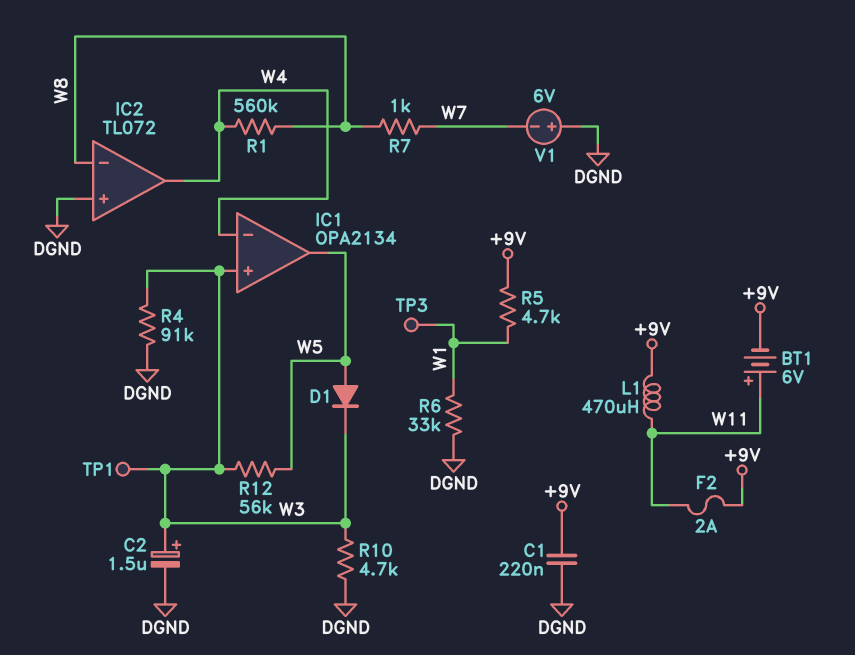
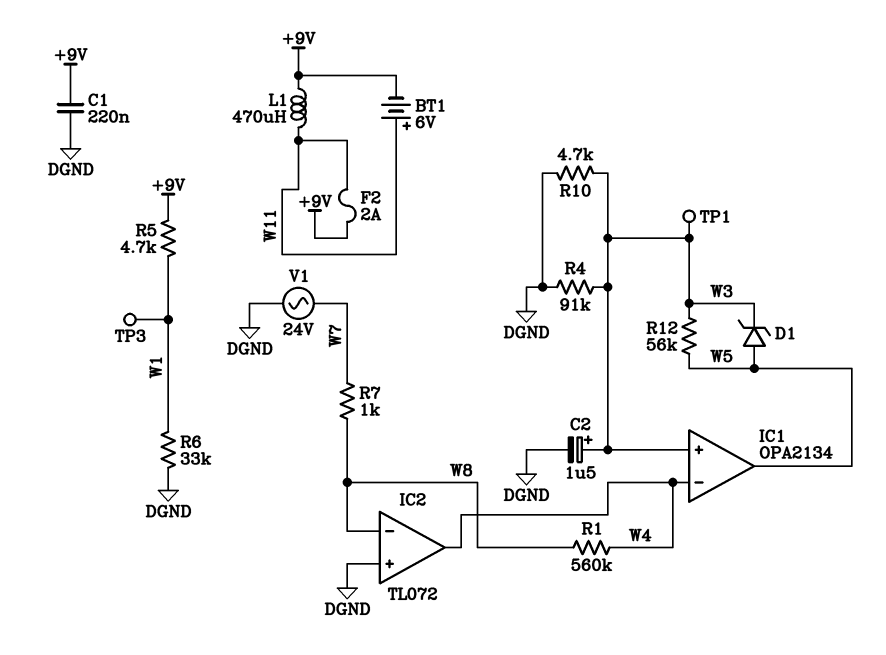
D1: diode (A W5, K W3) -> zener (A W5, K W3)
V1: 6V (plus DGND, minus W7) -> AC 24V (DGND, W7)

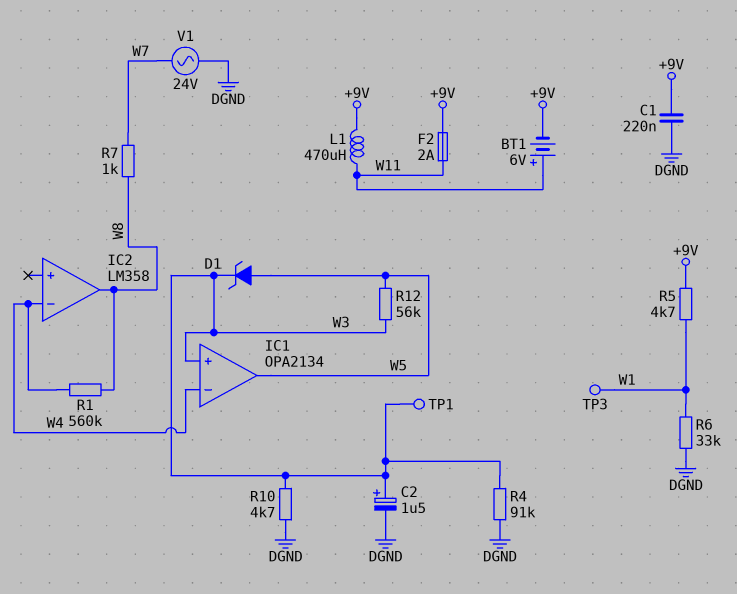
IC2: TL072 -> LM358
IC2 pin in+: DGND -> none
IC2 pin in-: W8 -> W4
IC2 pin out: W4 -> W8

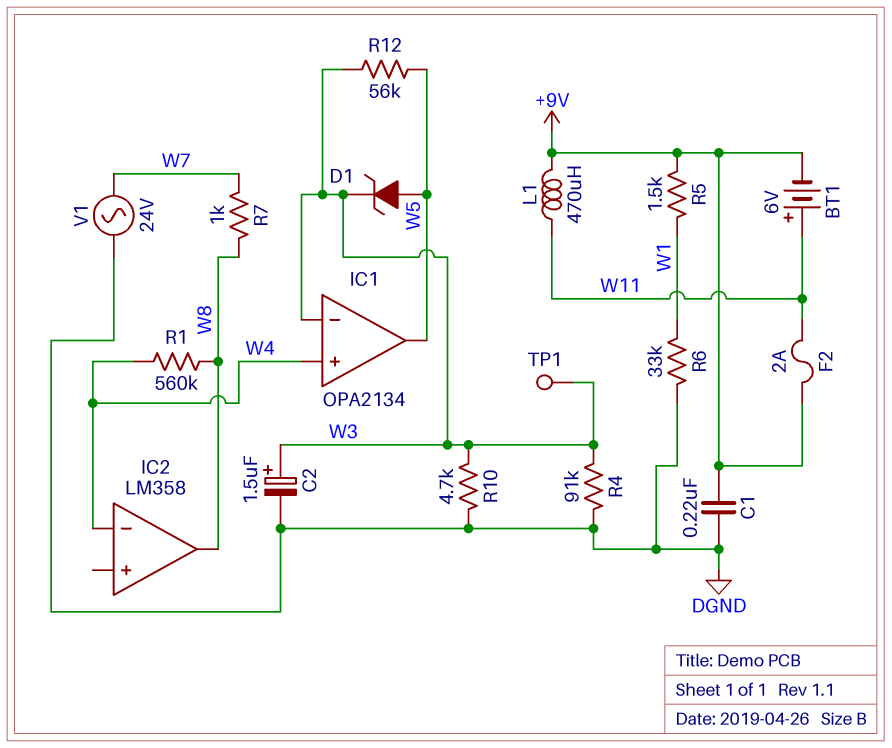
IC1 pin in+: W3 -> W4
IC1 pin in-: W4 -> W3
R5: 4.7k (+9V, W1) -> 1.5k (+9V, W1)
TP3: test point (W1) -> none

